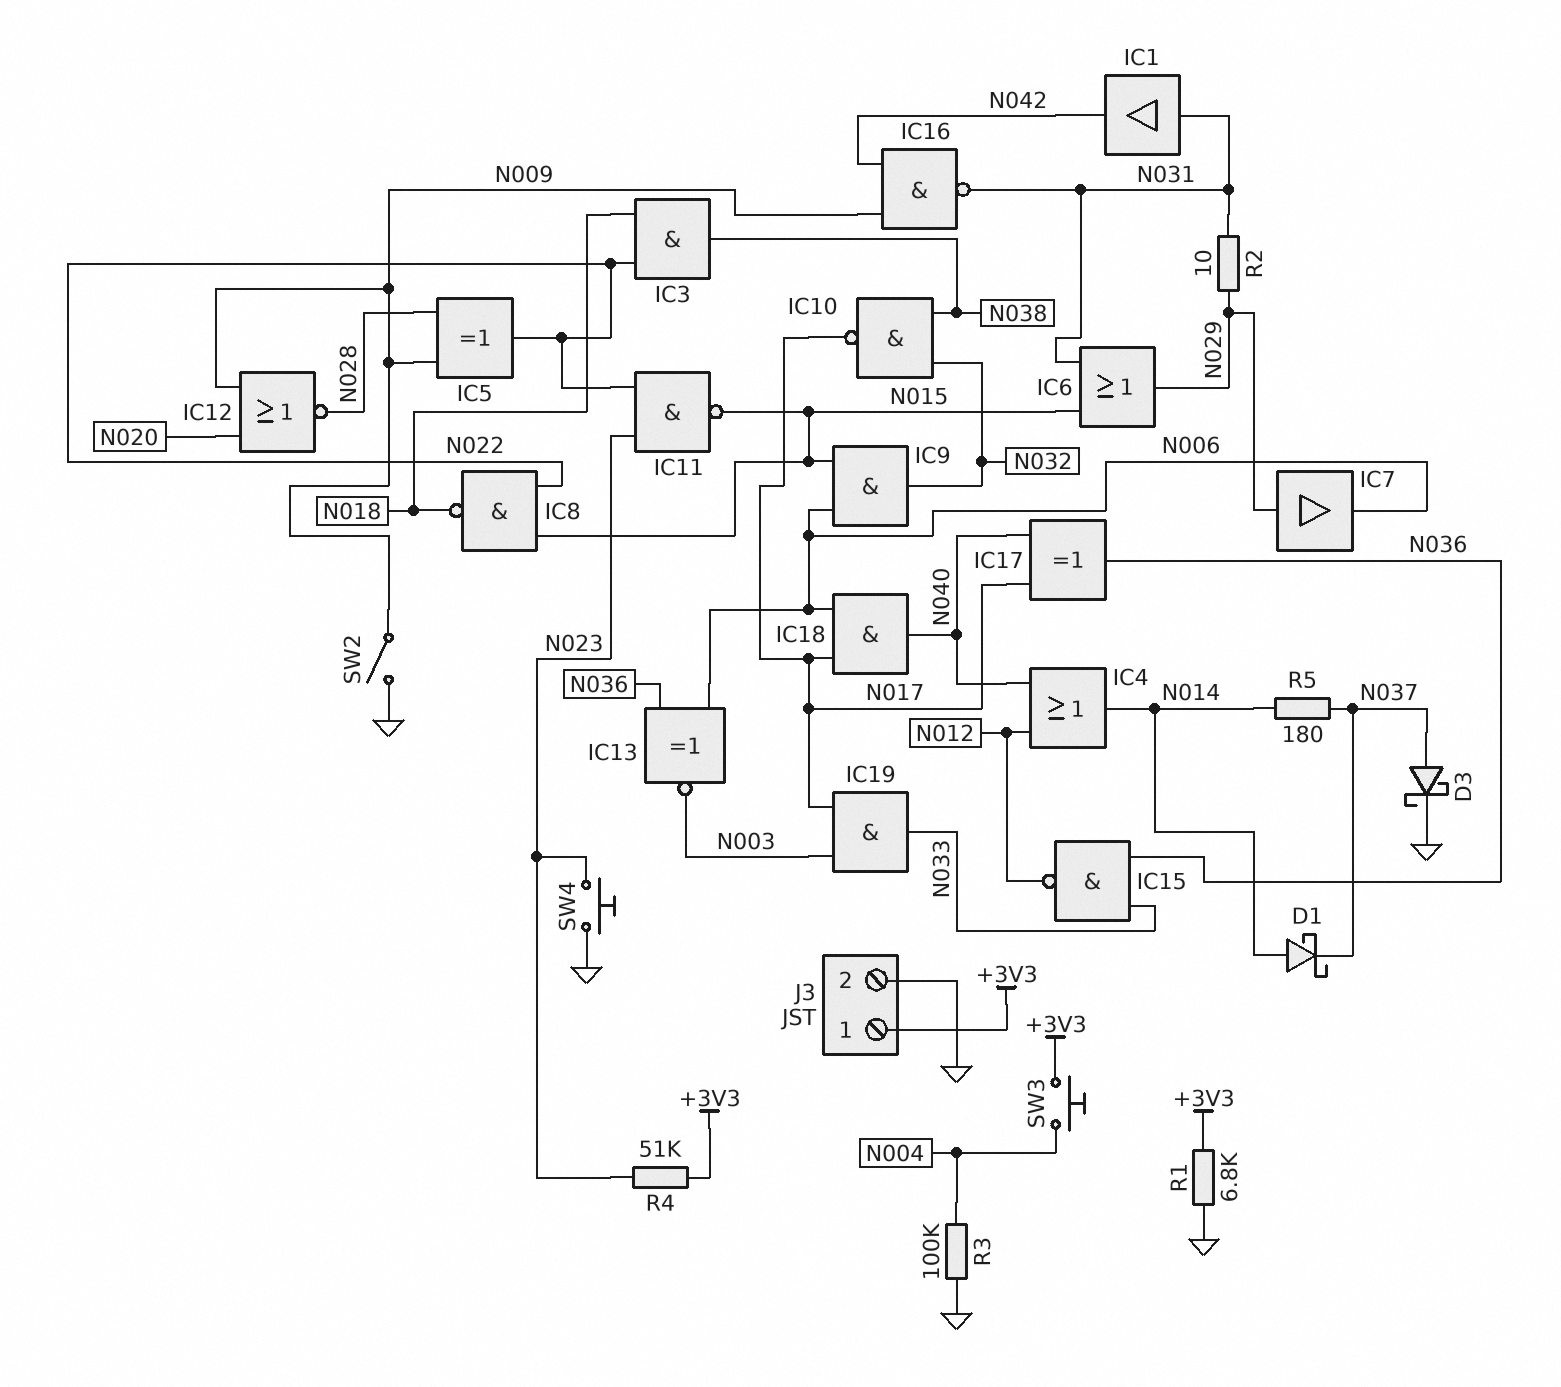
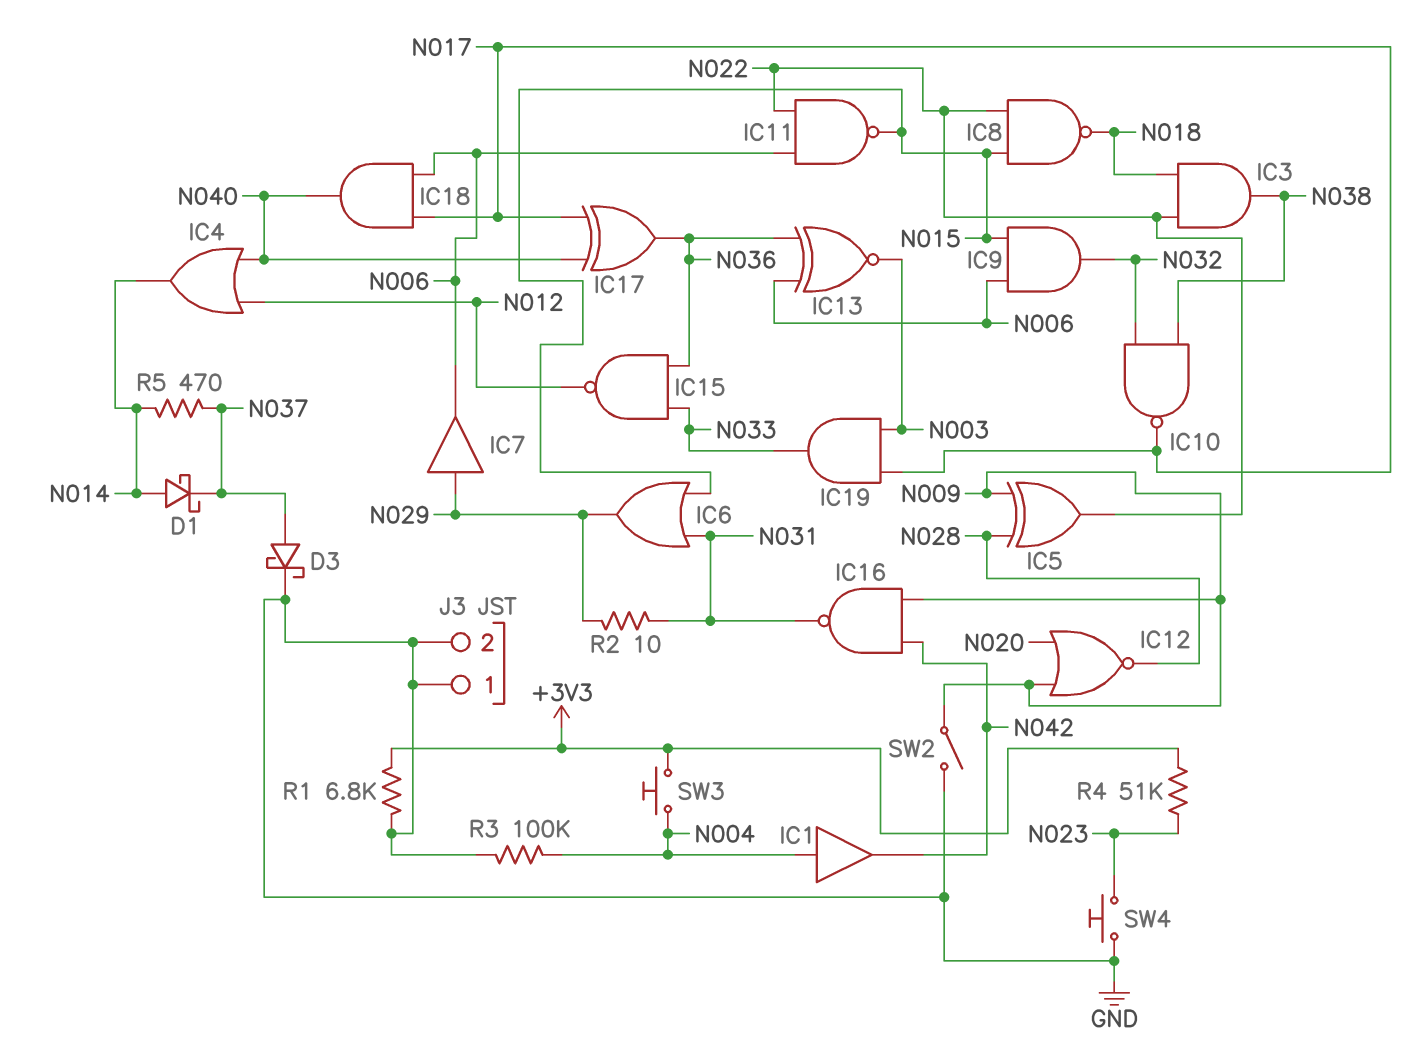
IC1: buffer (in N031, out N042) -> buffer (in N004, out N042)
IC11: NAND (in N022, in N023, out N015) -> NAND (in N006, in N022, out N015)
J3 pin 1: +3V3 -> GND
R5: 180 (N014, N037) -> 470 (N014, N037)

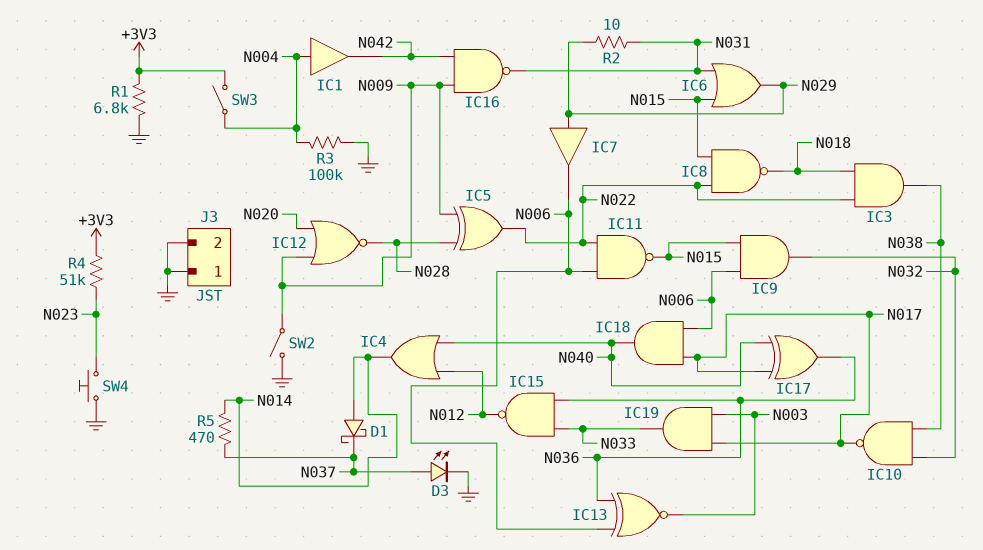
D3: schottky (A N037, K GND) -> LED (A N037, K GND)
SW3: button (+3V3, N004) -> switch (+3V3, N004)

